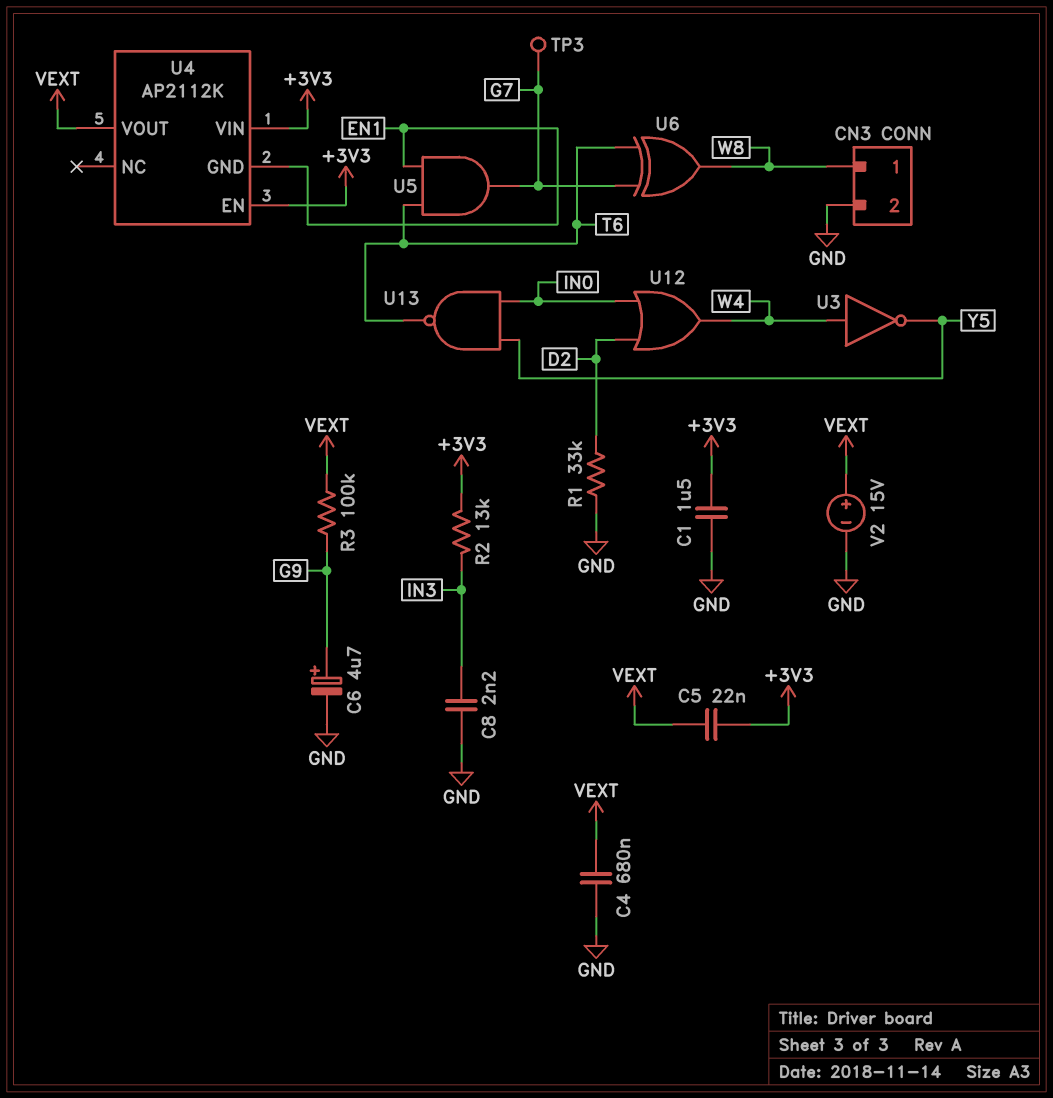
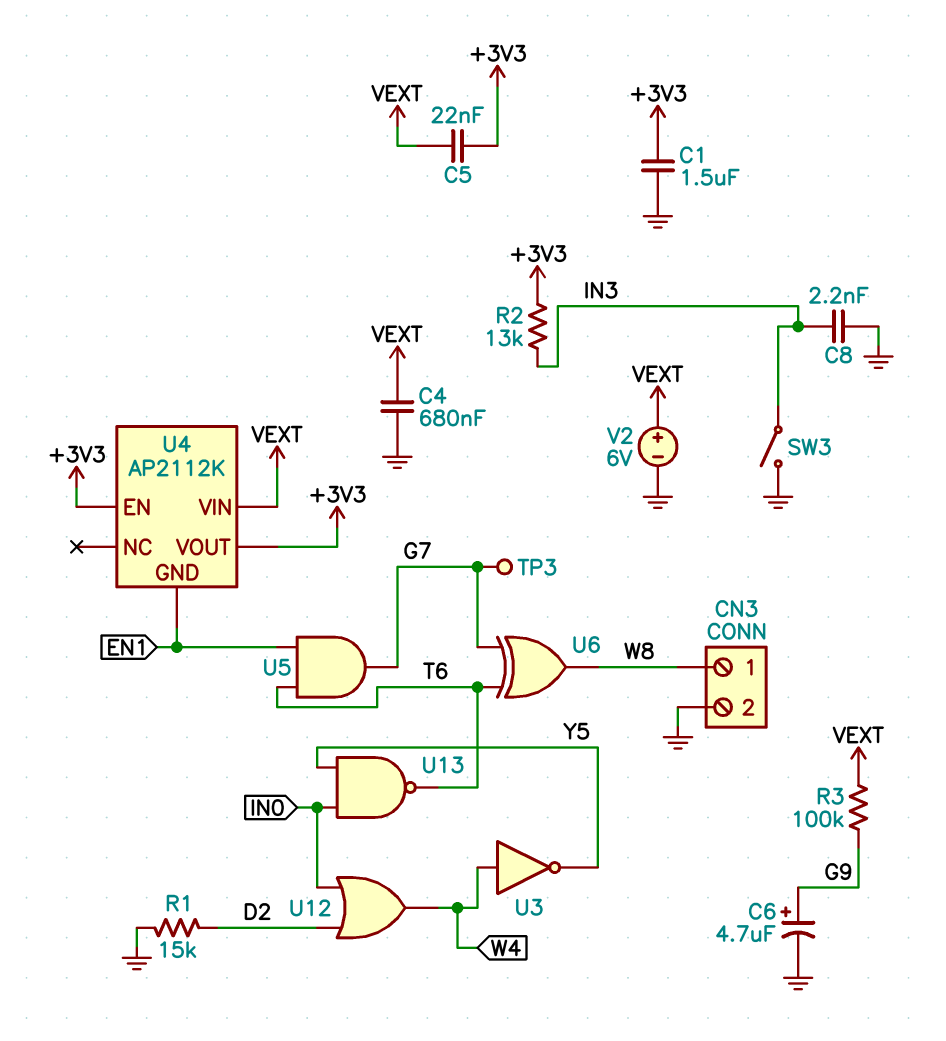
R1: 33k (D2, GND) -> 15k (D2, GND)
SW3: none -> switch (GND, IN3)
U4 pin VIN: +3V3 -> VEXT
U4 pin VOUT: VEXT -> +3V3
V2: 15V (plus VEXT, minus GND) -> 6V (plus VEXT, minus GND)

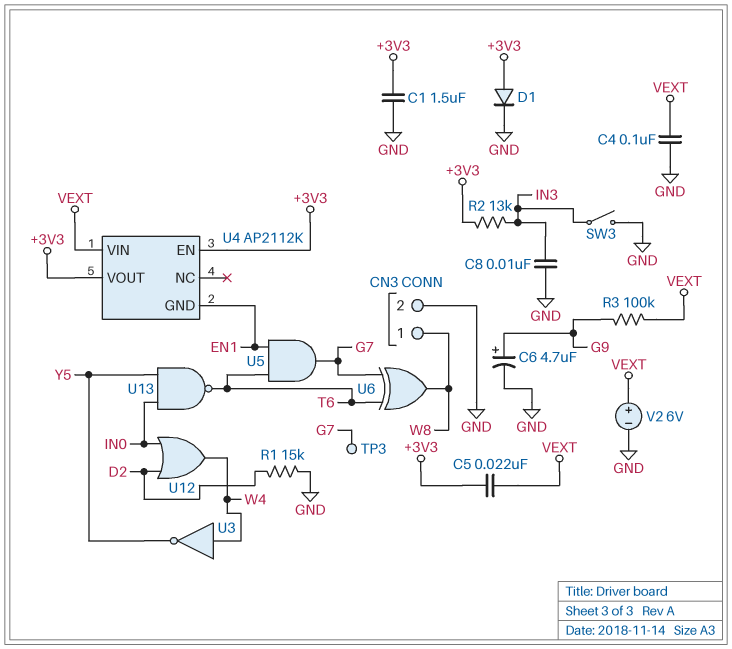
C4: 680nF (GND, VEXT) -> 100nF (GND, VEXT)
C8: 2.2nF (GND, IN3) -> 10nF (GND, IN3)
D1: none -> diode (A +3V3, K GND)

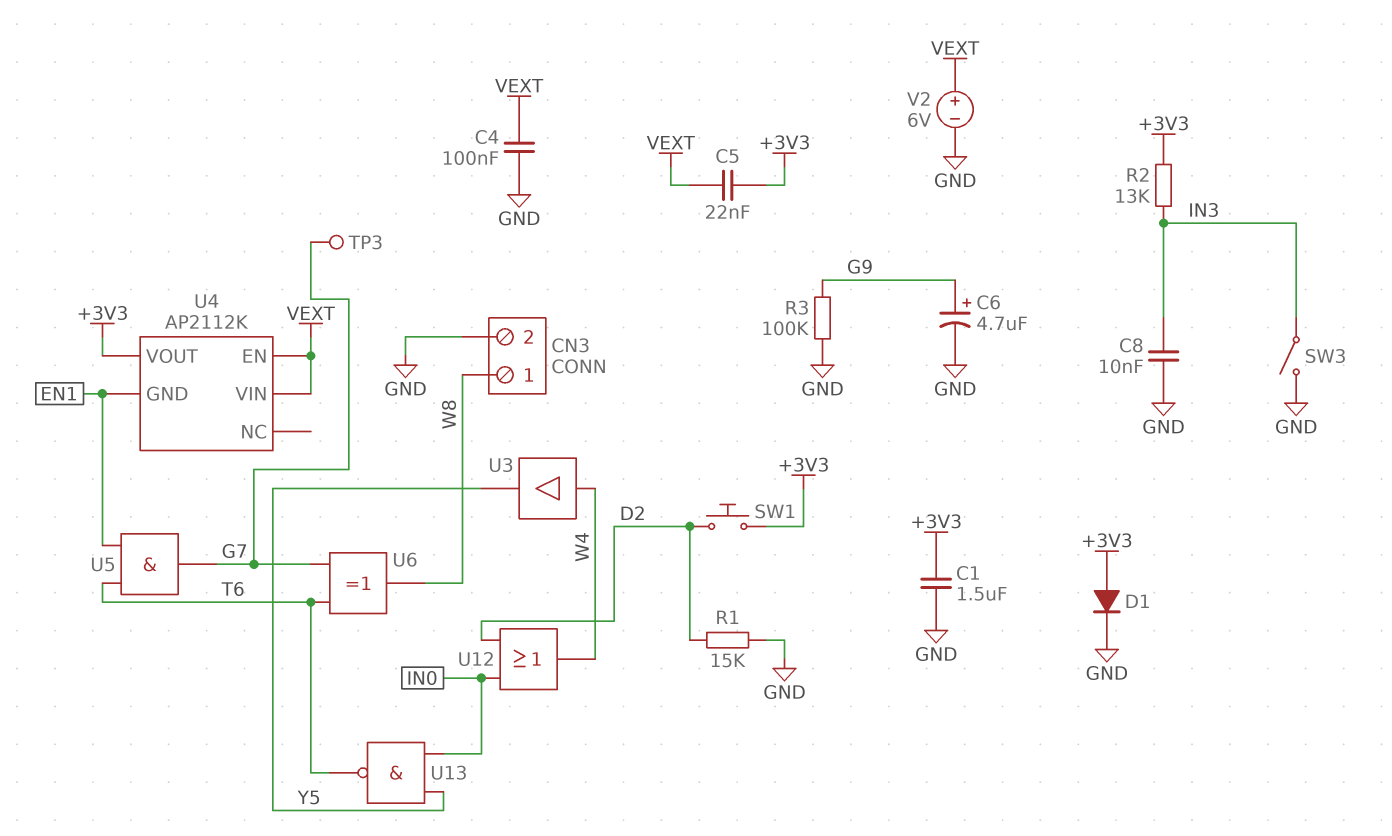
R3: 100k (G9, VEXT) -> 100k (G9, GND)
SW1: none -> button (+3V3, D2)
U3: NOT (in W4, out Y5) -> buffer (in W4, out Y5)
U4 pin EN: +3V3 -> VEXT

